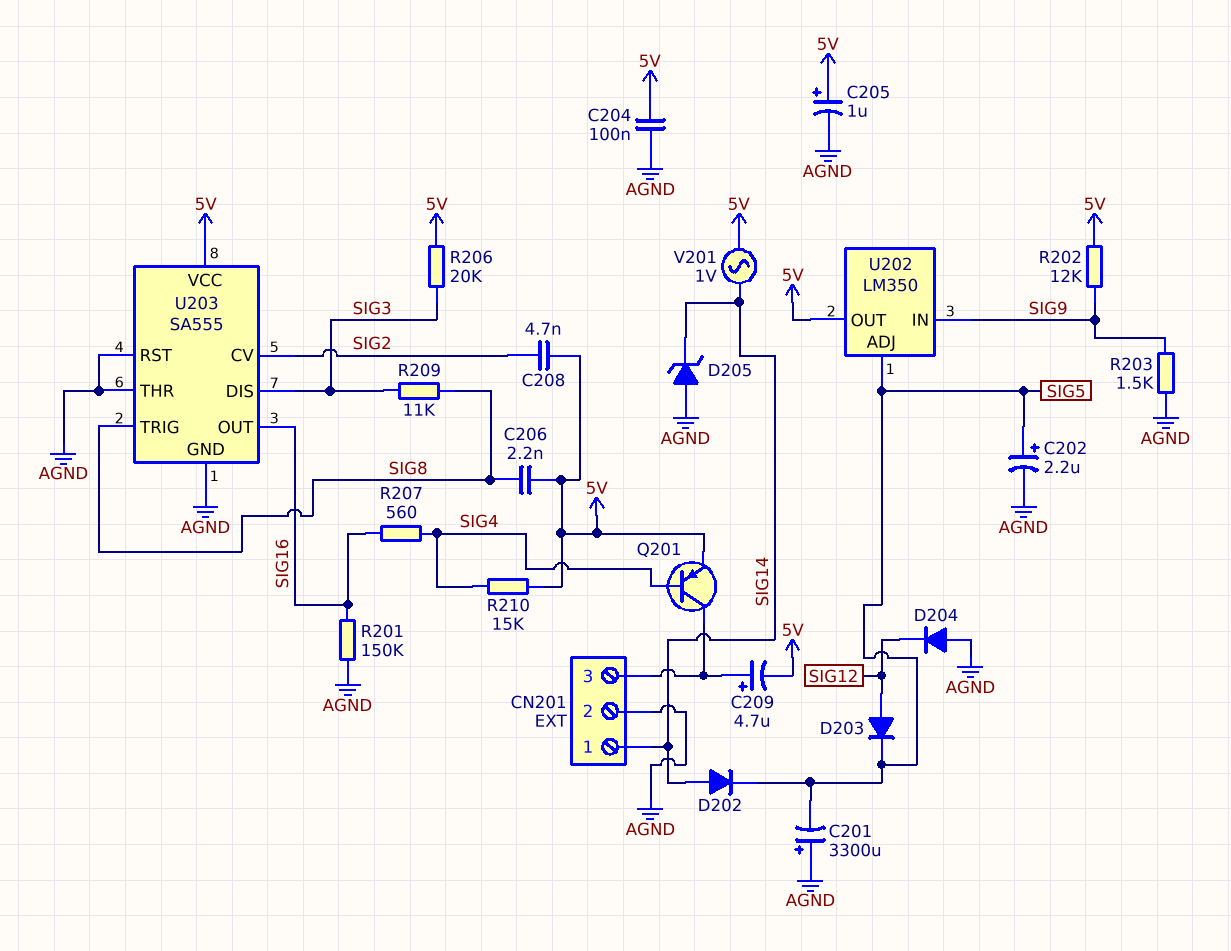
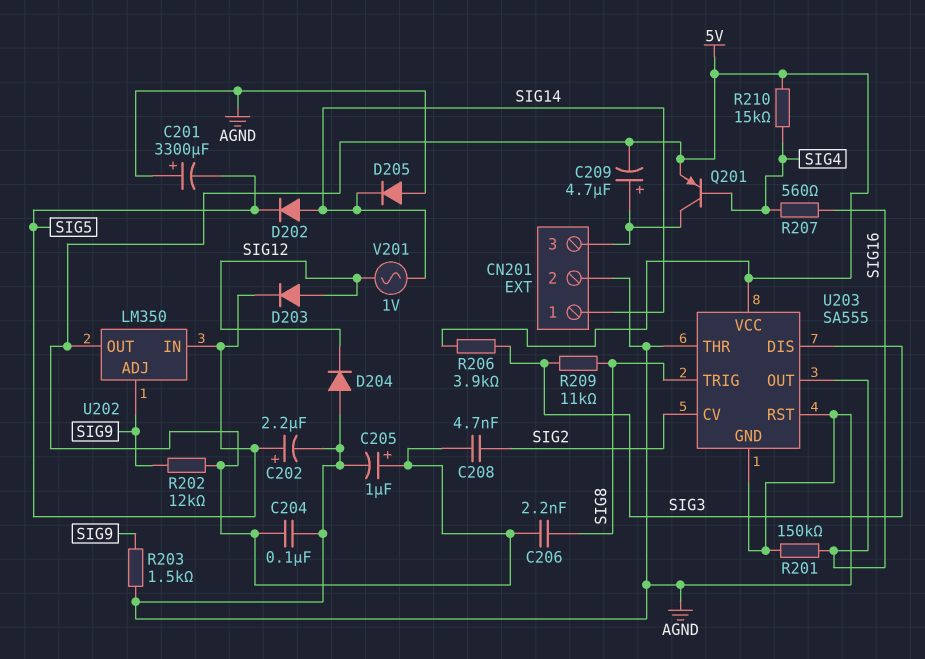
D205: zener (A AGND, K SIG14) -> diode (A AGND, K SIG14)
R206: 20k (5V, SIG3) -> 3.9k (5V, SIG3)
U202 pin ADJ: SIG5 -> SIG9
U202 pin IN: SIG9 -> SIG5
V201: AC 1V (5V, SIG14) -> AC 1V (SIG12, SIG14)

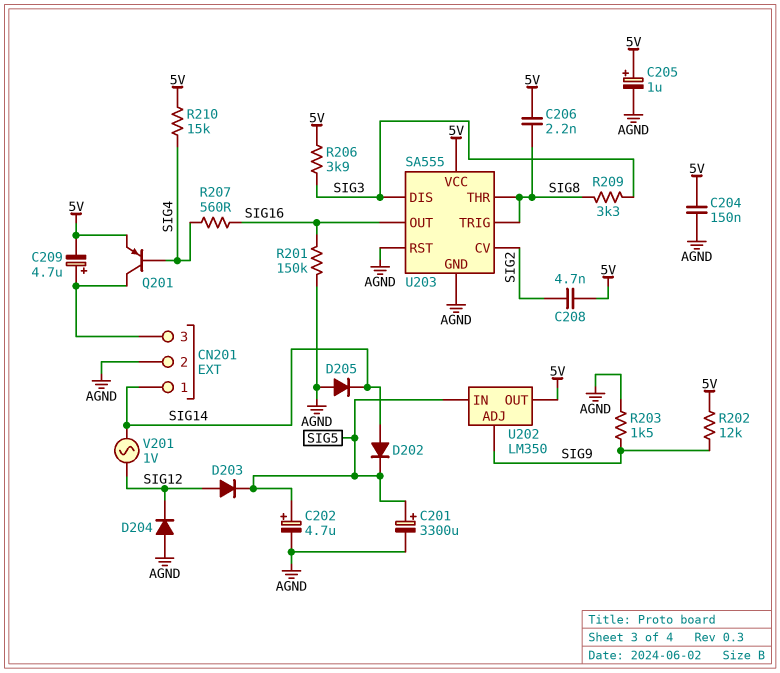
C201: 3300uF (plus AGND, minus SIG5) -> 3300uF (plus SIG5, minus AGND)
C202: 2.2uF (plus SIG5, minus AGND) -> 4.7uF (plus SIG5, minus AGND)
C204: 100nF (5V, AGND) -> 150nF (5V, AGND)
R209: 11k (SIG3, SIG8) -> 3.3k (SIG3, SIG8)
U203 pin THR: AGND -> SIG8

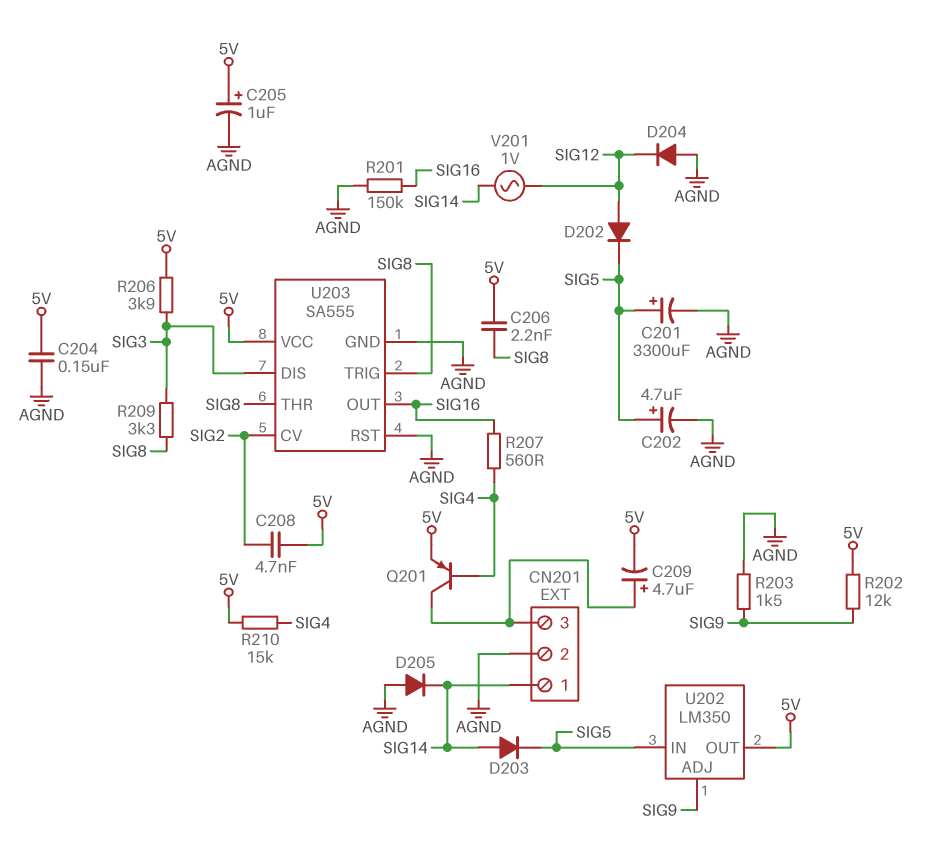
D202: diode (A SIG14, K SIG5) -> diode (A SIG12, K SIG5)
D203: diode (A SIG12, K SIG5) -> diode (A SIG14, K SIG5)

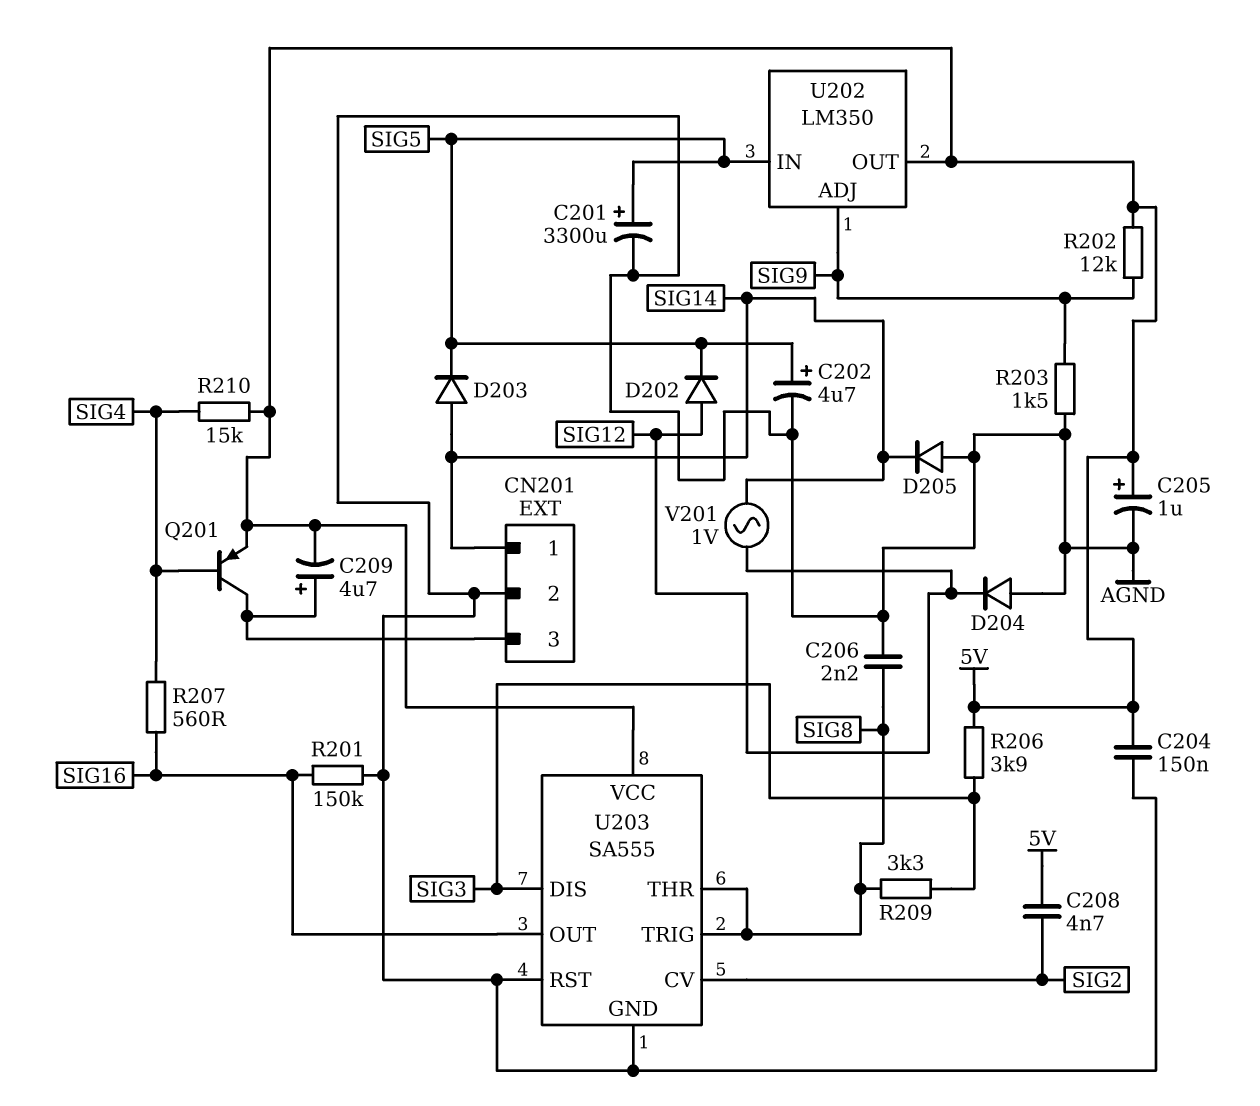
C206: 2.2nF (5V, SIG8) -> 2.2nF (AGND, SIG8)

